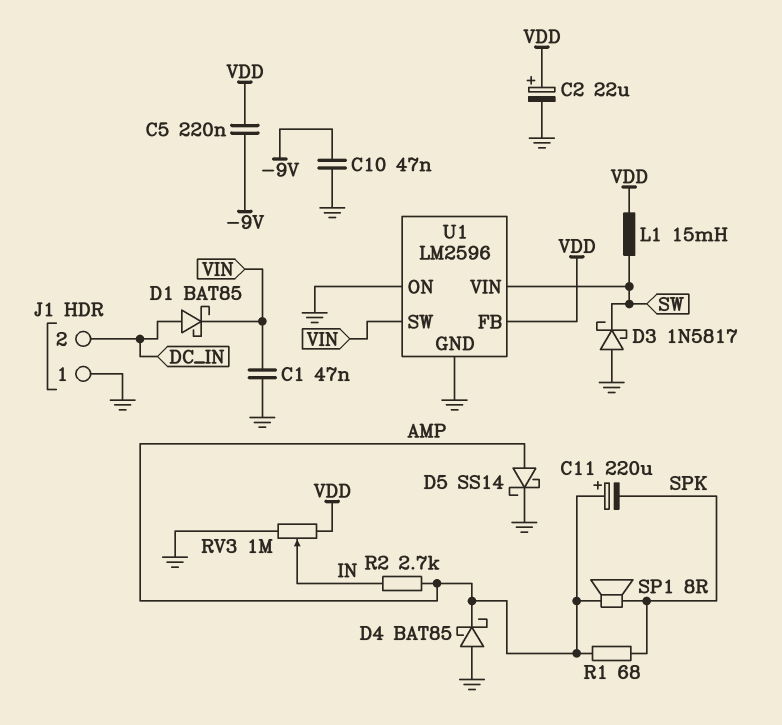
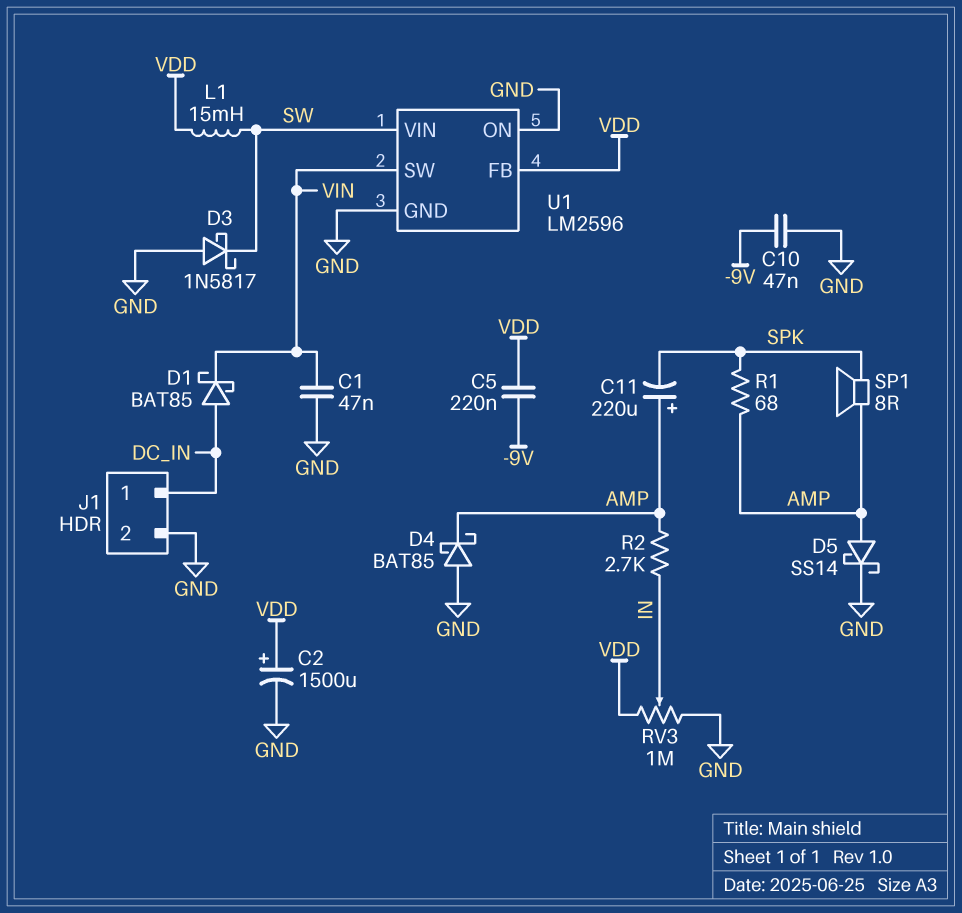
C2: 22uF (plus VDD, minus GND) -> 1500uF (plus VDD, minus GND)
J1 pin 1: GND -> DC_IN
J1 pin 2: DC_IN -> GND

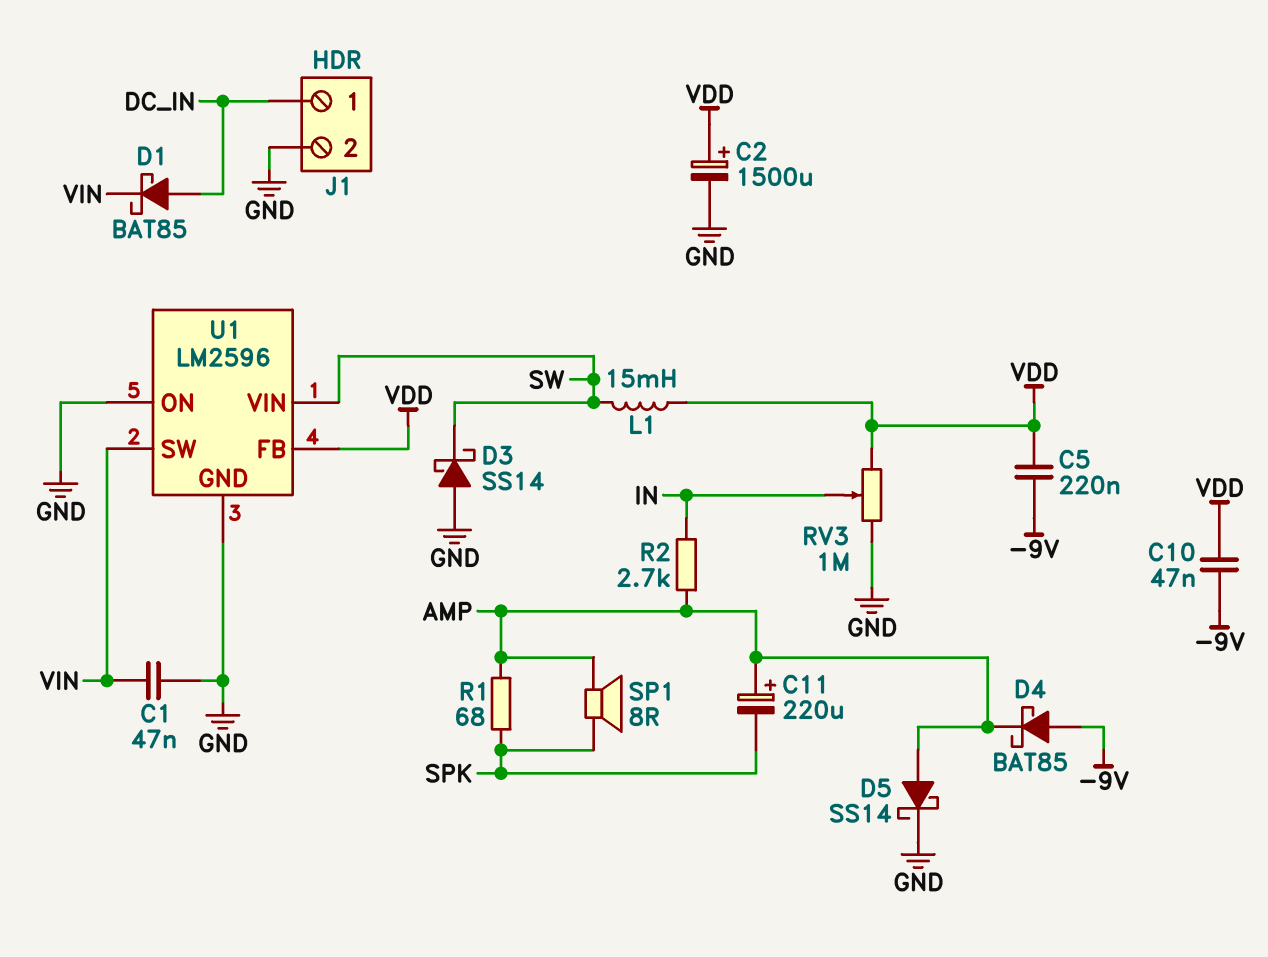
C10: 47nF (-9V, GND) -> 47nF (-9V, VDD)
D3: schottky 1N5817 (A GND, K SW) -> schottky SS14 (A GND, K SW)
D4: schottky BAT85 (A GND, K AMP) -> schottky BAT85 (A -9V, K AMP)

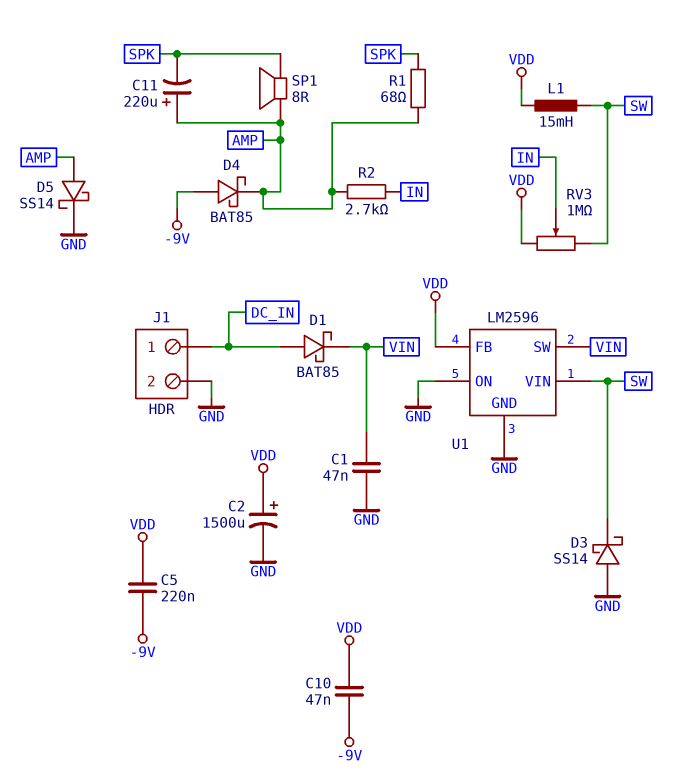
RV3: 1M (GND, VDD, wiper IN) -> 1M (SW, VDD, wiper IN)

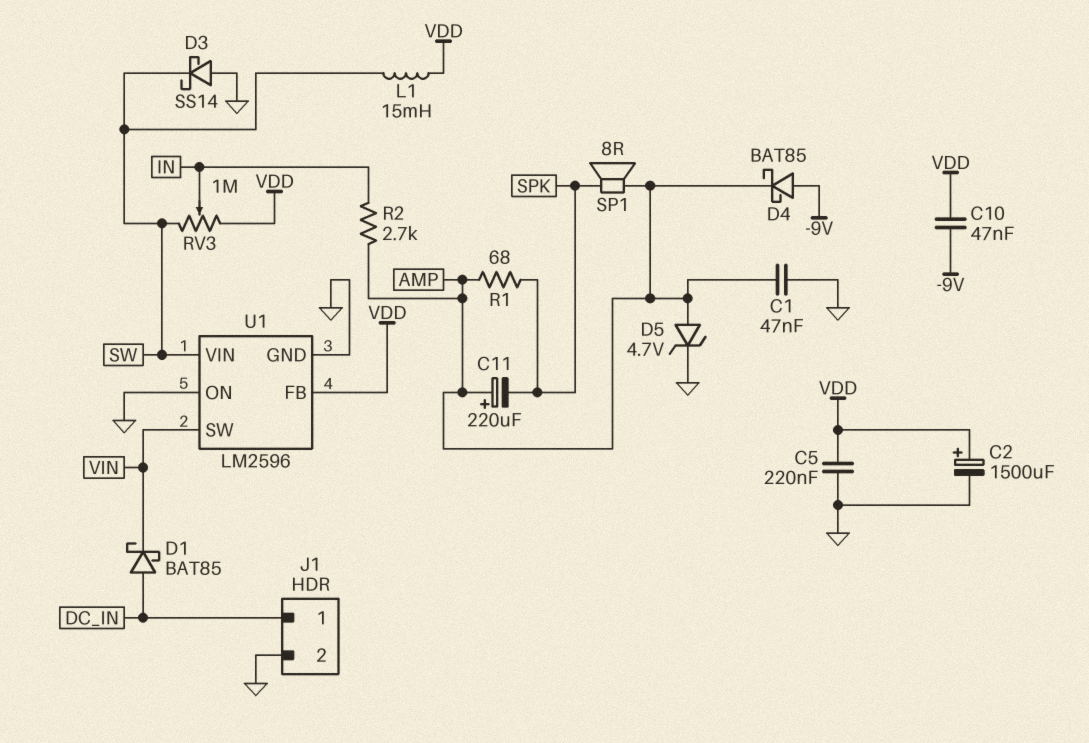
C1: 47nF (GND, VIN) -> 47nF (AMP, GND)
C5: 220nF (-9V, VDD) -> 220nF (GND, VDD)
D5: schottky SS14 (A AMP, K GND) -> zener 4.7V (A AMP, K GND)

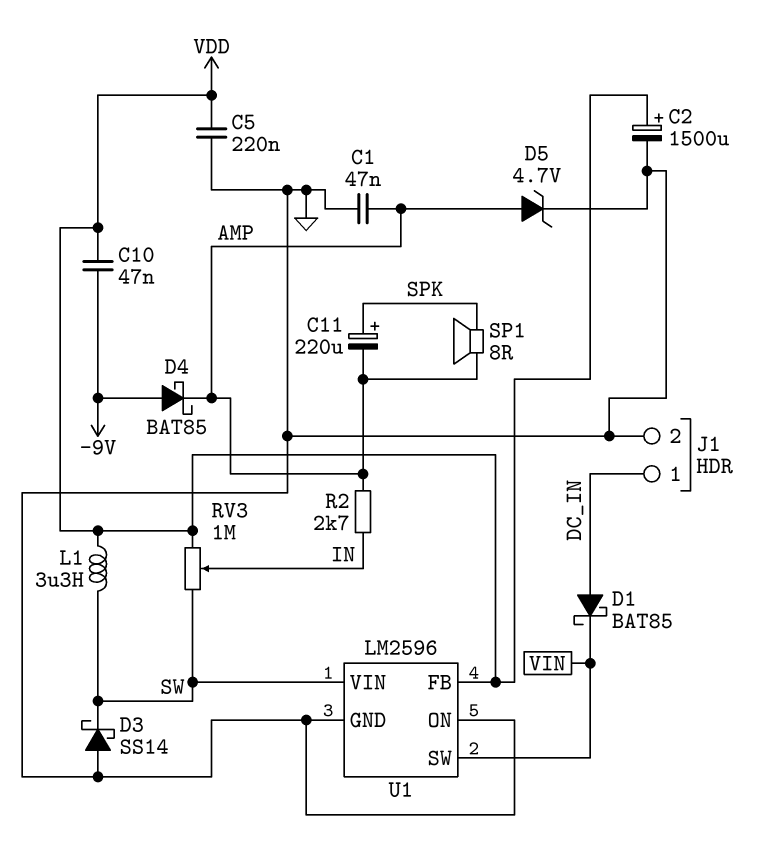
C11: 220uF (plus AMP, minus SPK) -> 220uF (plus SPK, minus AMP)
L1: 15mH (SW, VDD) -> 3.3uH (SW, VDD)
R1: 68 (AMP, SPK) -> none

